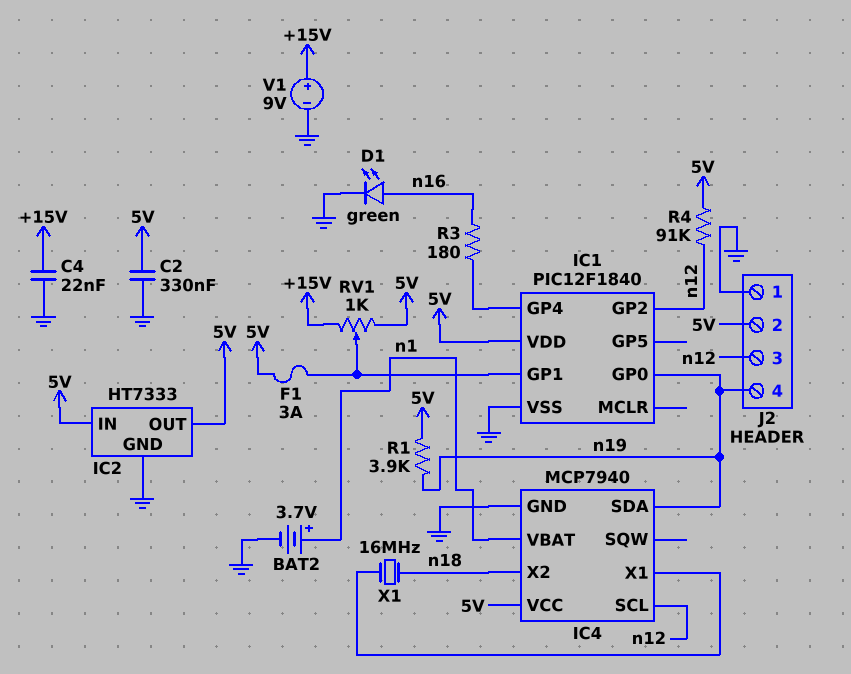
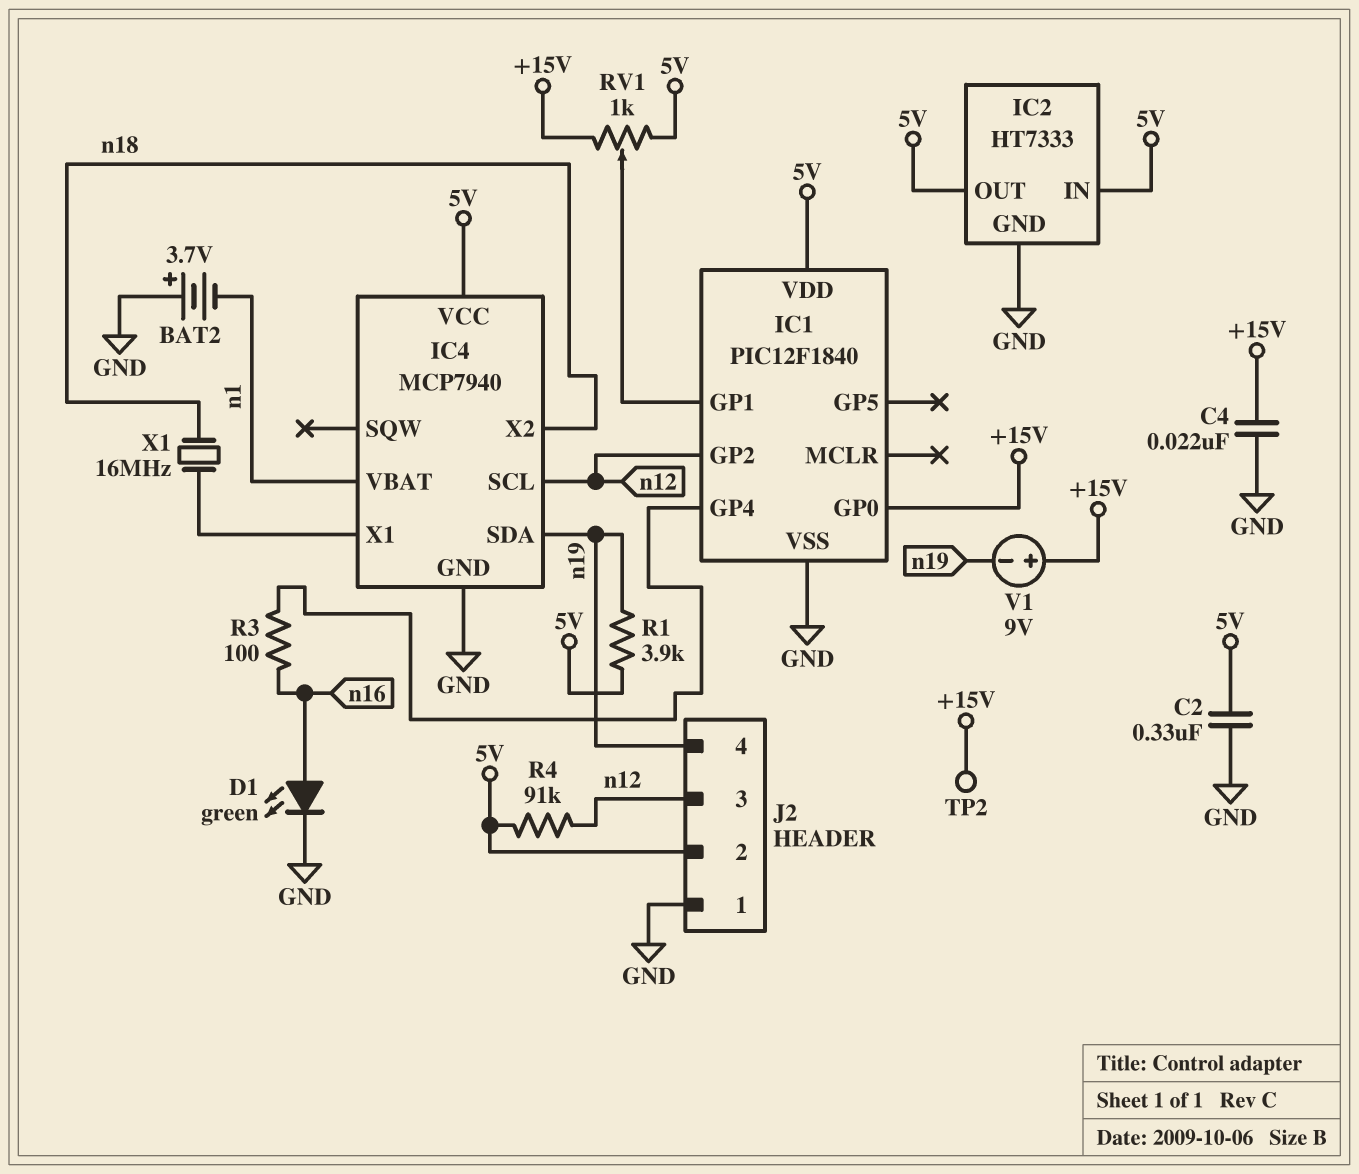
BAT2: 3.7V (plus n1, minus GND) -> 3.7V (plus GND, minus n1)
F1: 3A (5V, IC1/GP1) -> none
IC1 pin GP0: n19 -> +15V
R3: 180 (IC1/GP4, n16) -> 100 (IC1/GP4, n16)
TP2: none -> test point (+15V)
V1: 9V (plus +15V, minus GND) -> 9V (plus +15V, minus n19)

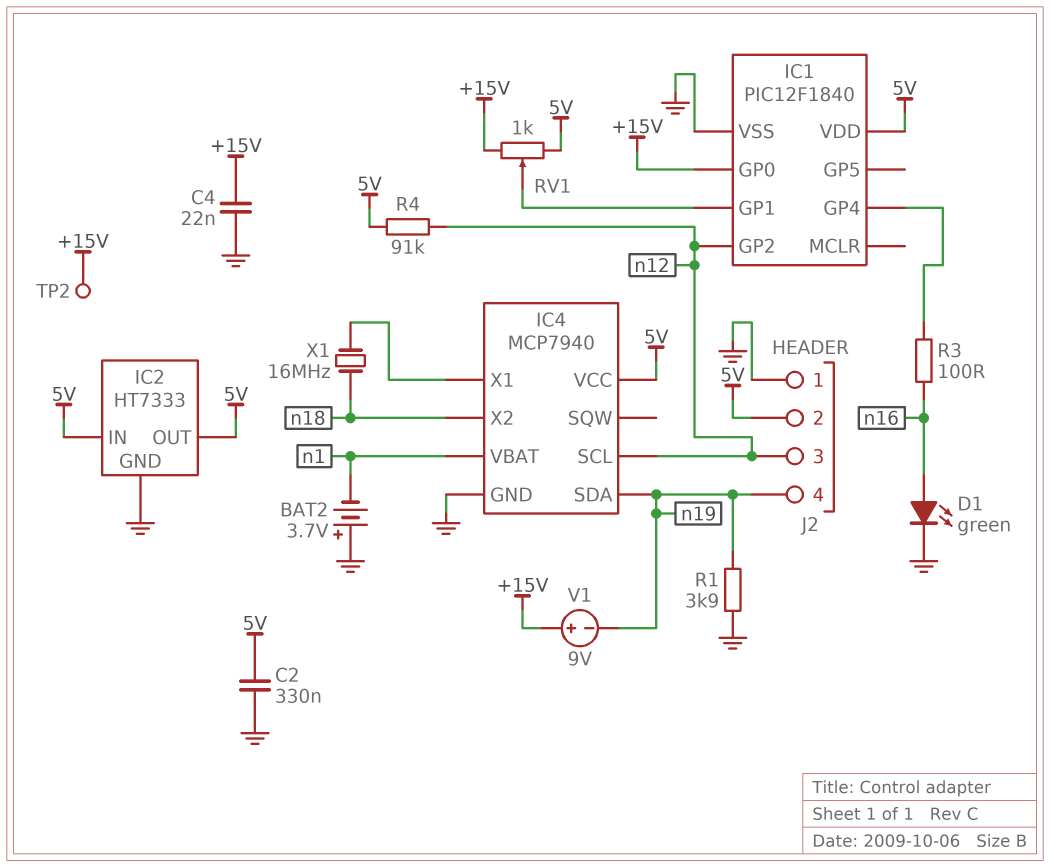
R1: 3.9k (5V, n19) -> 3.9k (GND, n19)

